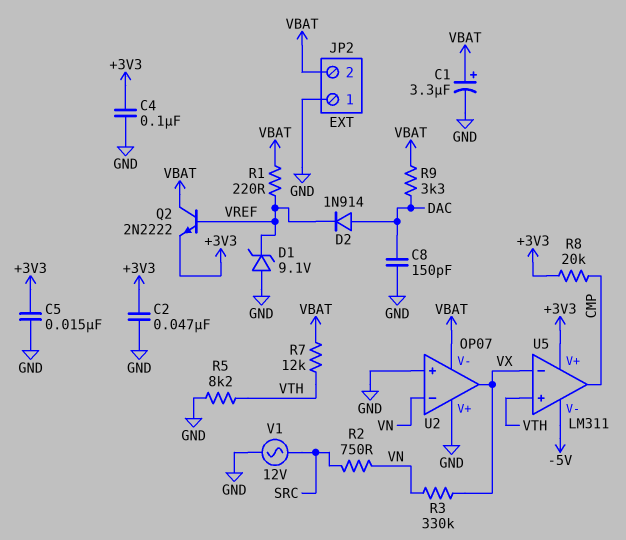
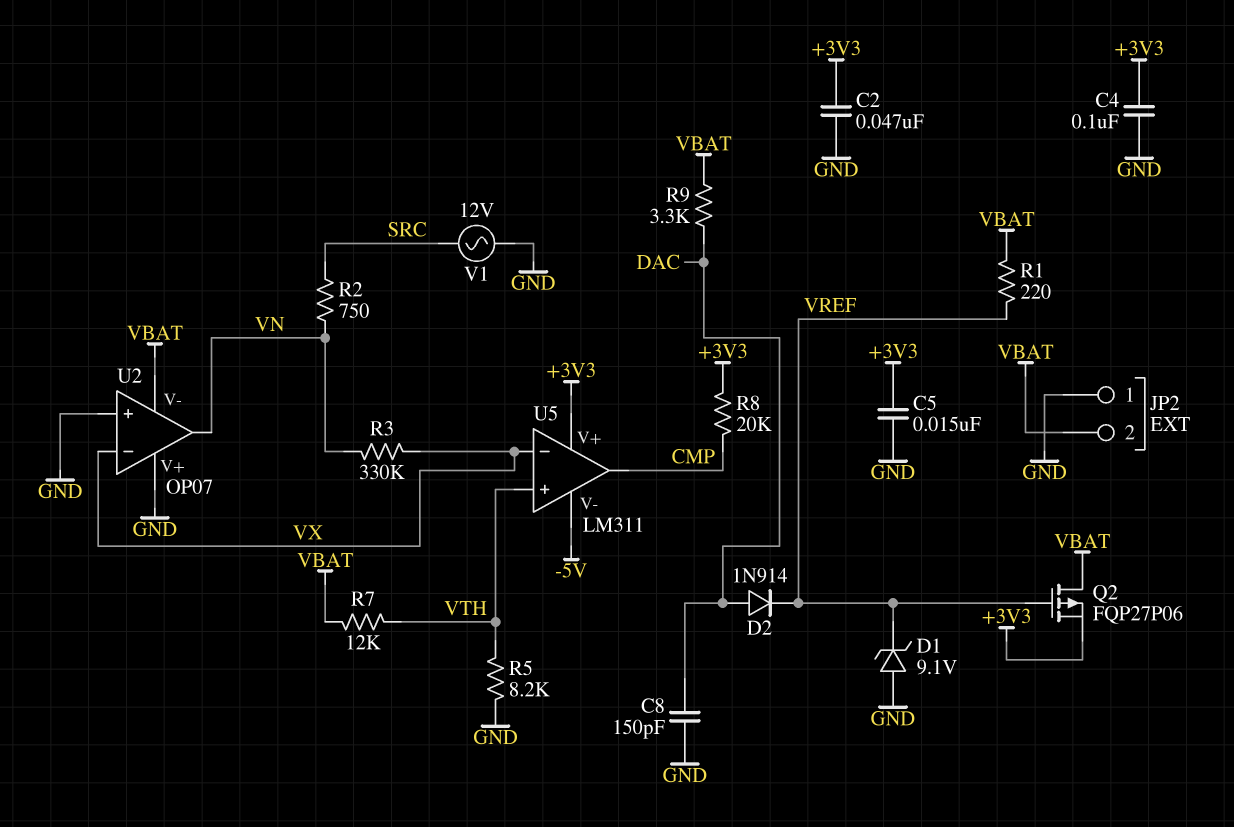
C1: 3.3uF (plus VBAT, minus GND) -> none
Q2: NPN 2N2222 (B VREF, C VBAT, E +3V3) -> PMOS FQP27P06 (G VREF, D VBAT, S +3V3)
U2 pin in-: VN -> VX
U2 pin out: VX -> VN

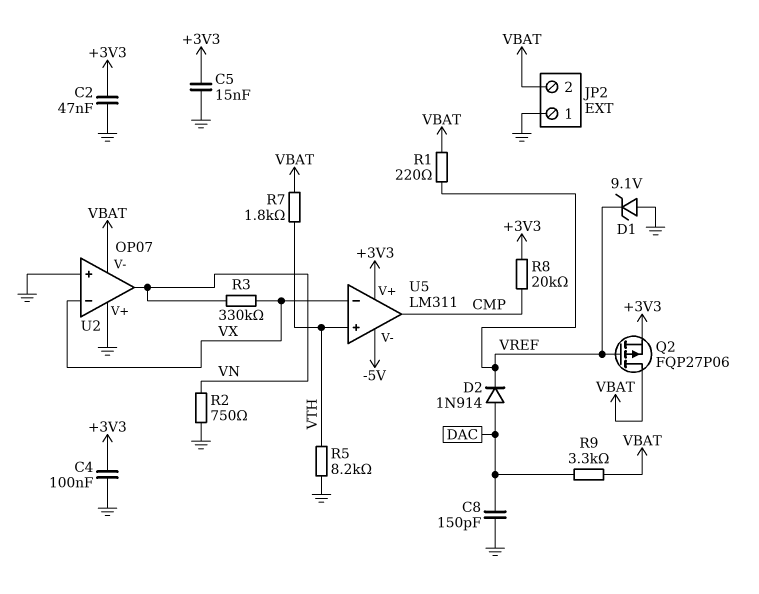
R2: 750 (SRC, VN) -> 750 (GND, VN)
R7: 12k (VBAT, VTH) -> 1.8k (VBAT, VTH)
V1: AC 12V (GND, SRC) -> none

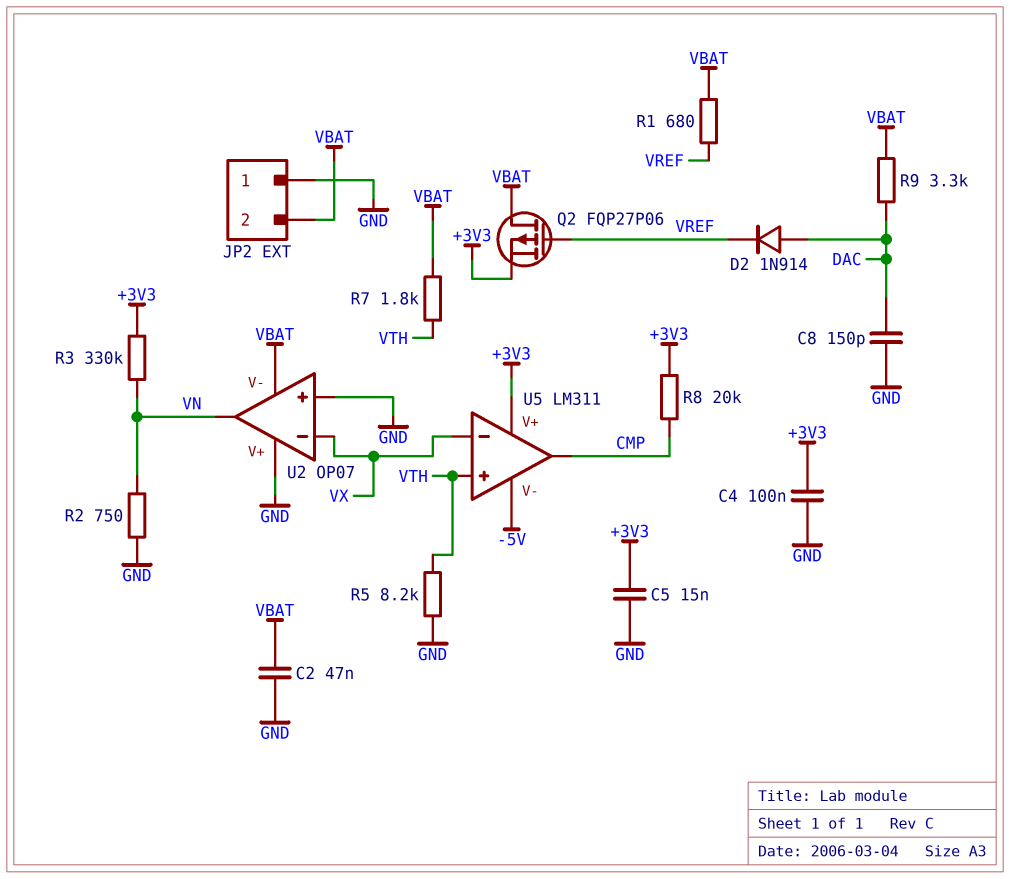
C2: 47nF (+3V3, GND) -> 47nF (GND, VBAT)
D1: zener 9.1V (A GND, K VREF) -> none
R1: 220 (VBAT, VREF) -> 680 (VBAT, VREF)
R3: 330k (VN, VX) -> 330k (+3V3, VN)

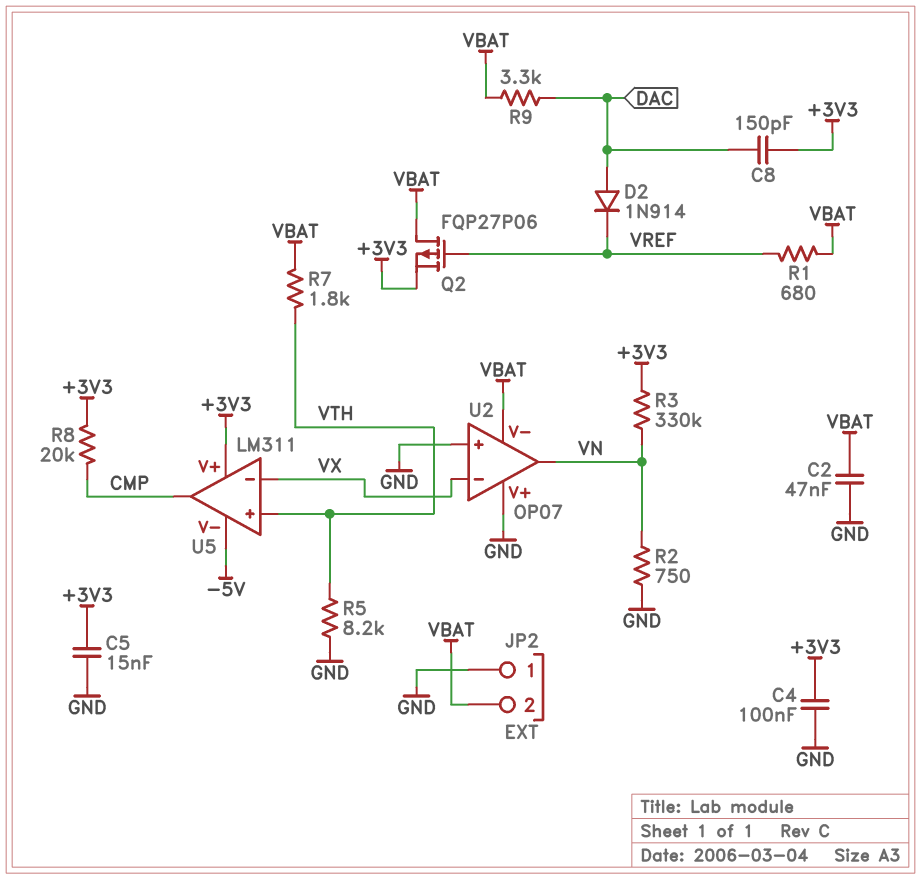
C8: 150pF (DAC, GND) -> 150pF (+3V3, DAC)

